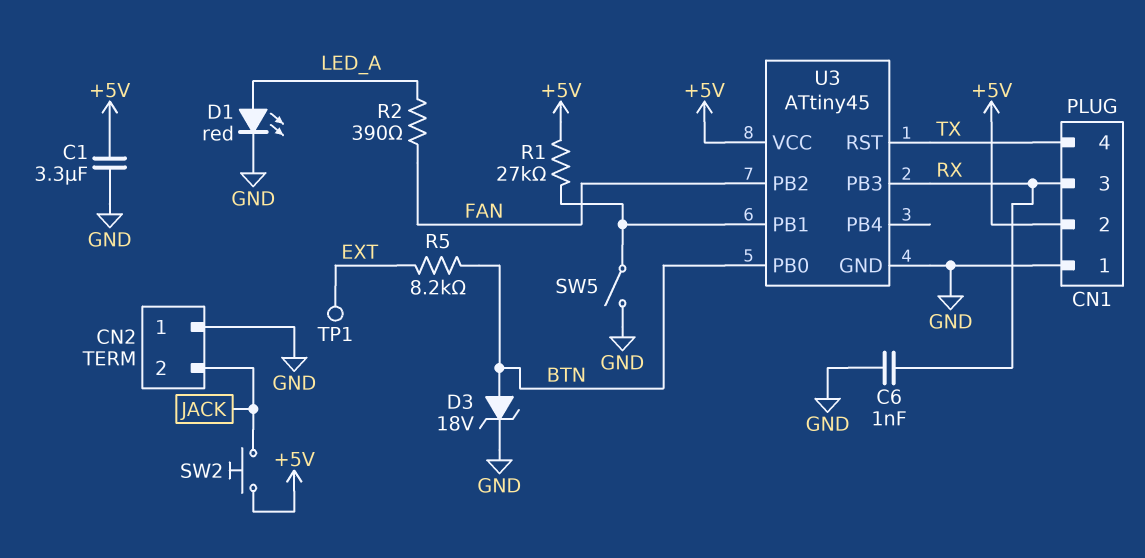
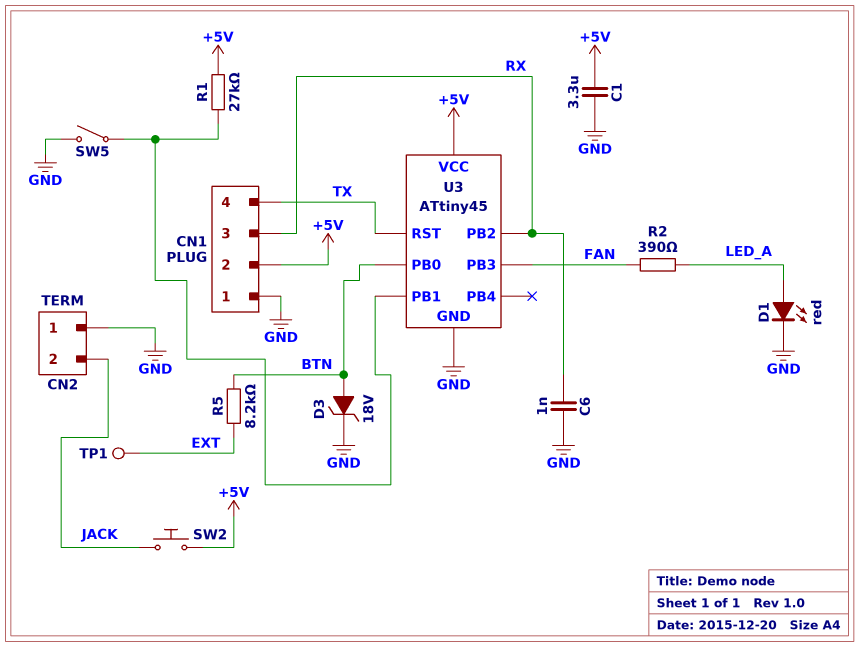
U3 pin PB2: FAN -> RX
U3 pin PB3: RX -> FAN

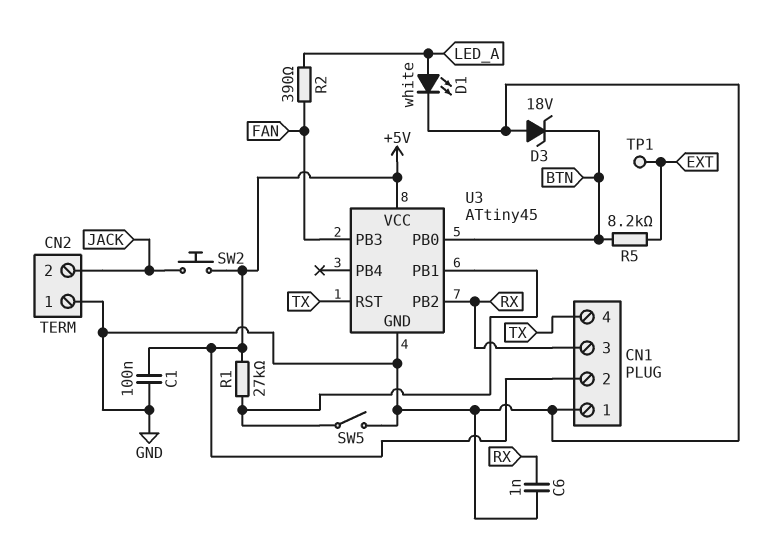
C1: 3.3uF (+5V, GND) -> 100nF (+5V, GND)
D1: LED red (A LED_A, K GND) -> LED white (A LED_A, K GND)
D3: zener 18V (A BTN, K GND) -> zener 18V (A GND, K BTN)

